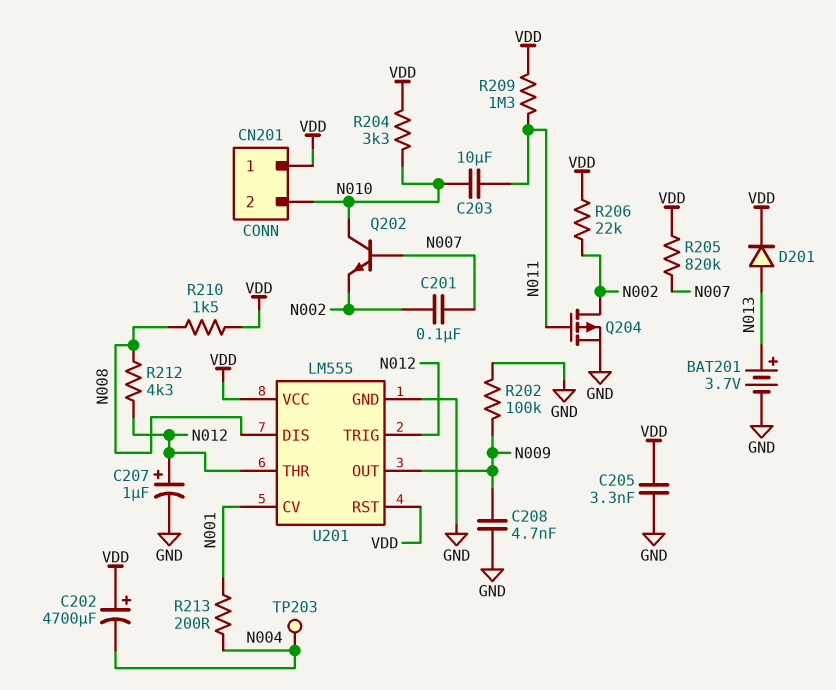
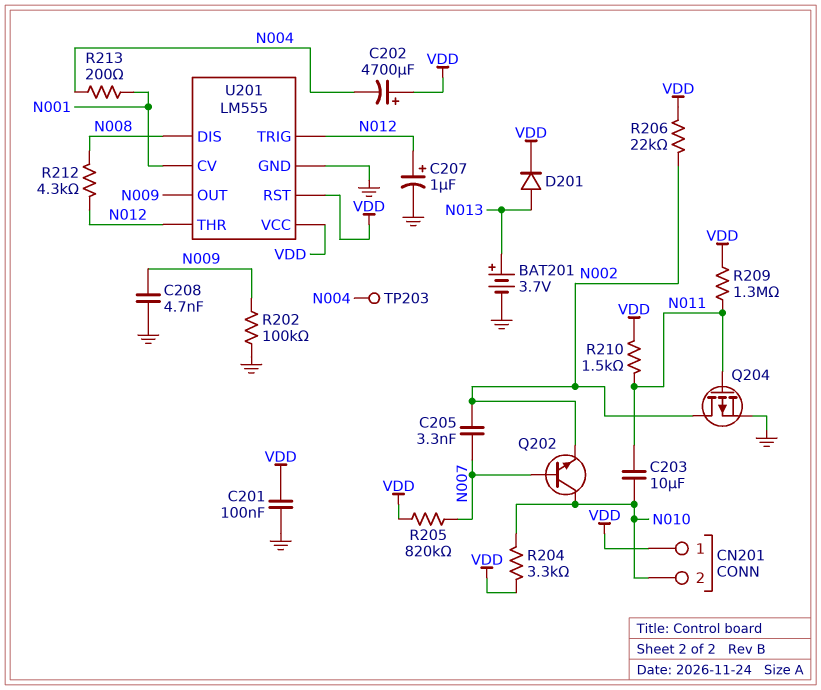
C201: 100nF (N002, N007) -> 100nF (GND, VDD)
C205: 3.3nF (GND, VDD) -> 3.3nF (N002, N007)
R210: 1.5k (N008, VDD) -> 1.5k (N011, VDD)

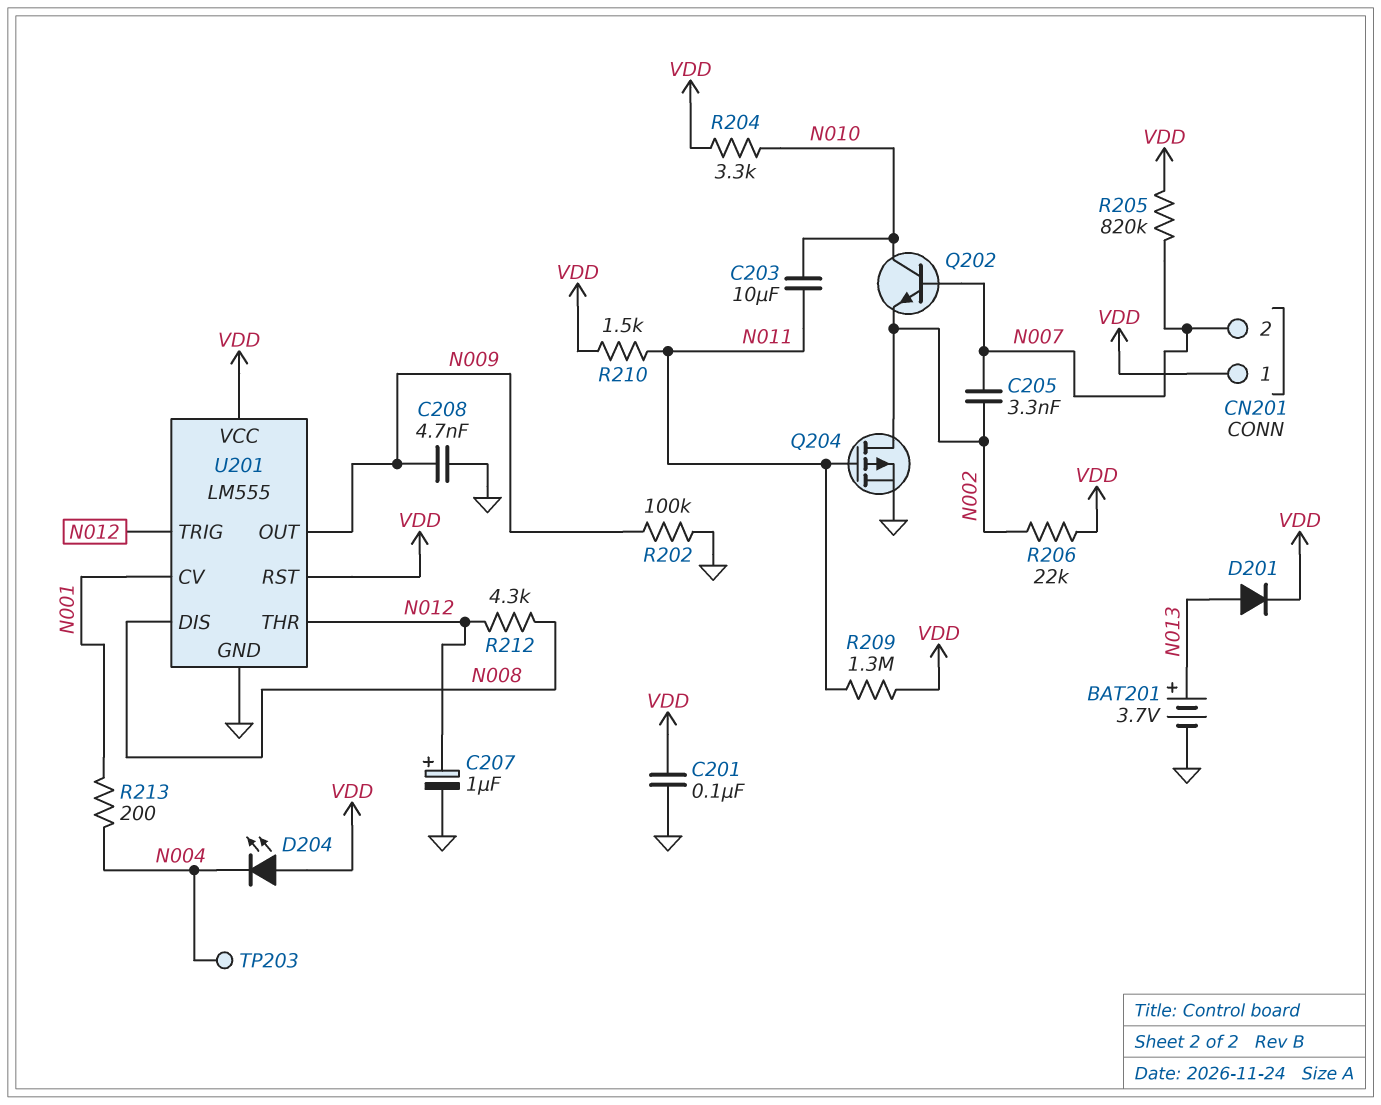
C202: 4700uF (plus VDD, minus N004) -> none
CN201 pin 2: N010 -> N007
D204: none -> LED (A VDD, K N004)

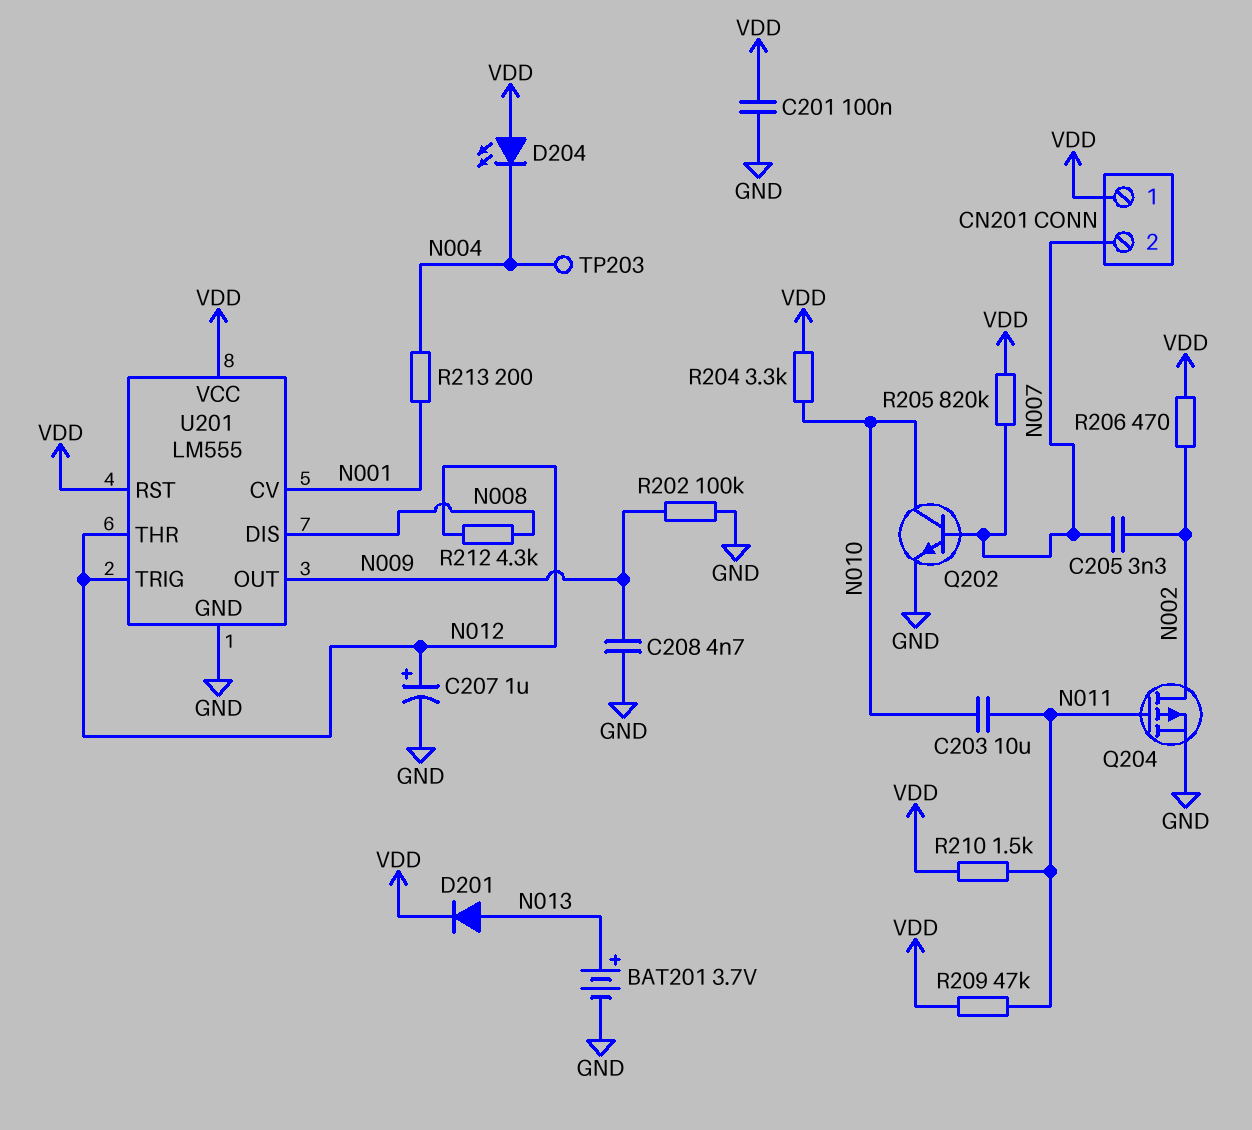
Q202: NPN (B N007, C N010, E N002) -> NPN (B N007, C N010, E GND)
R206: 22k (N002, VDD) -> 470 (N002, VDD)
R209: 1.3M (N011, VDD) -> 47k (N011, VDD)

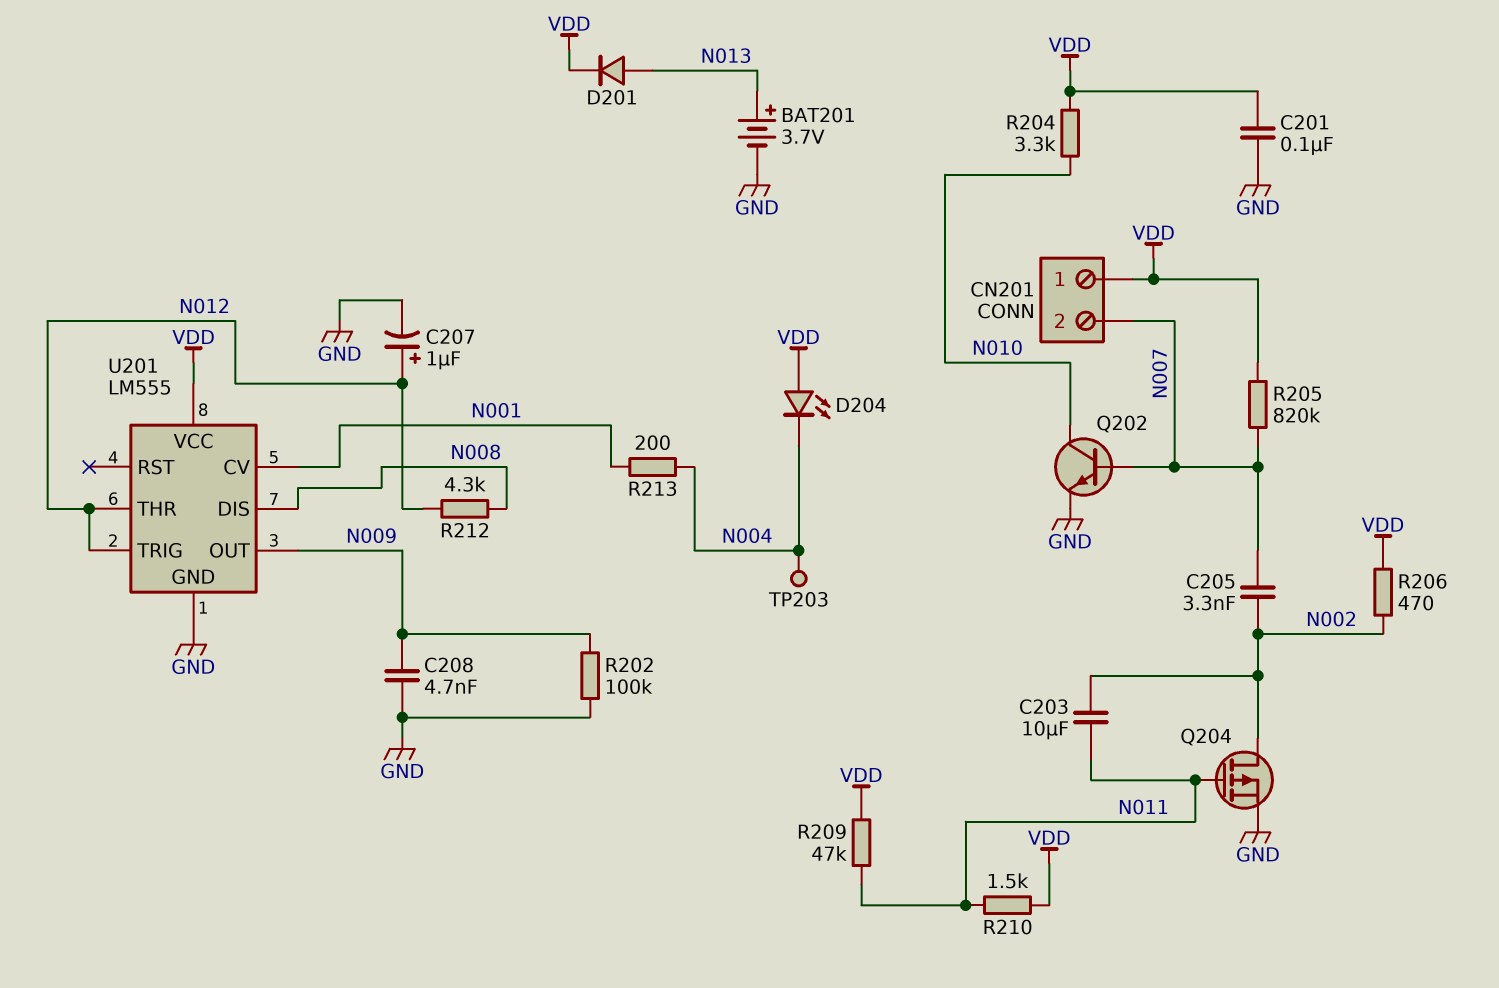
C203: 10uF (N010, N011) -> 10uF (N002, N011)
U201 pin RST: VDD -> none

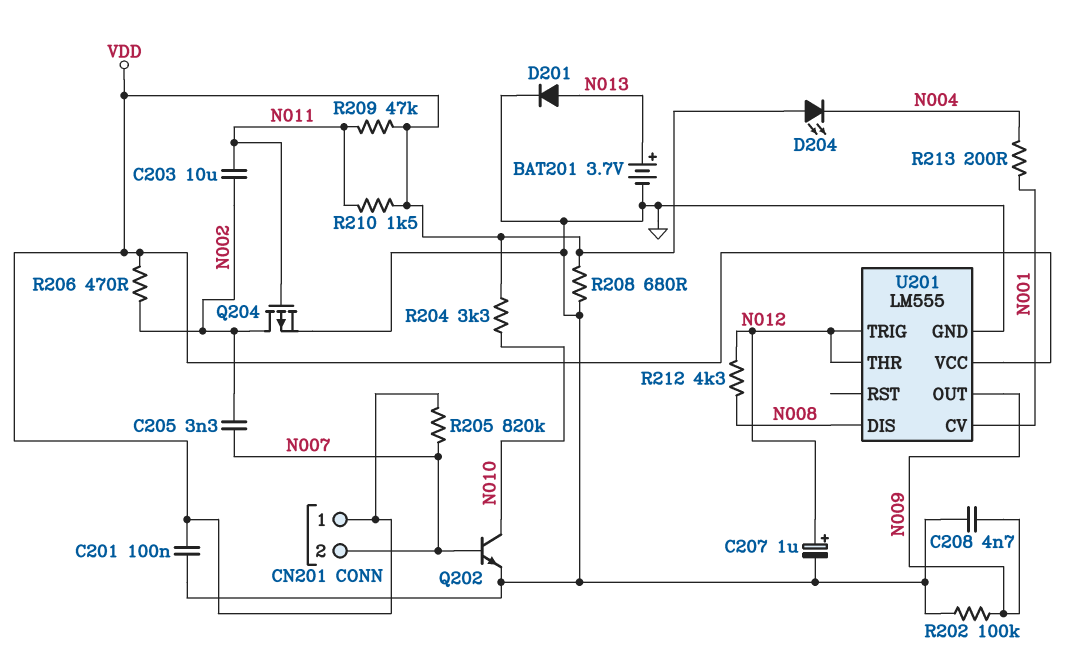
D201: diode (A N013, K VDD) -> diode (A N013, K GND)
R208: none -> 680 (GND, VDD)
TP203: test point (N004) -> none

